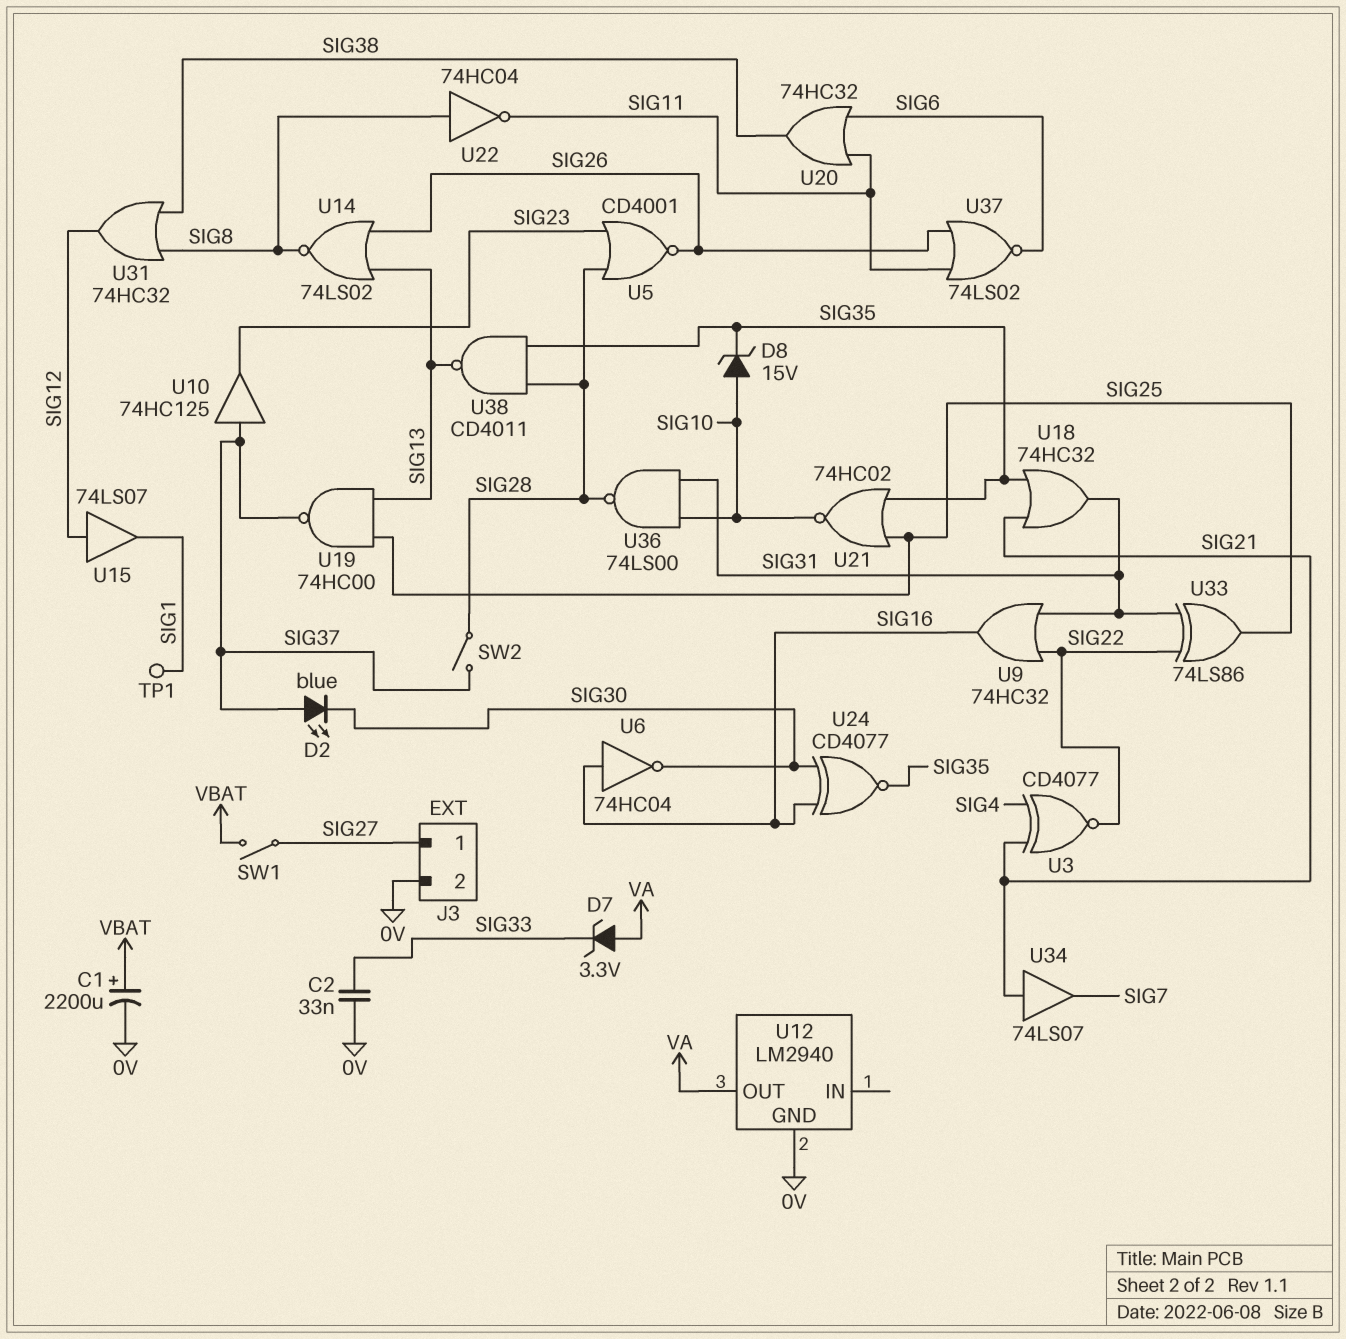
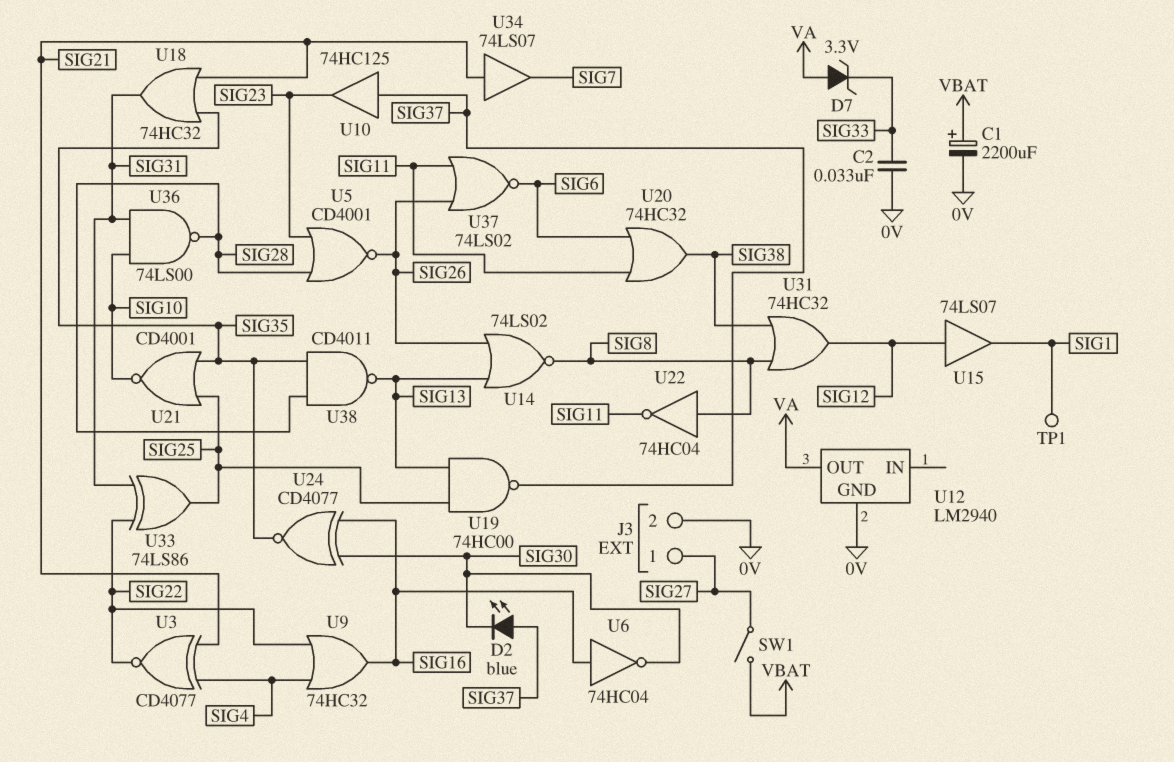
D8: zener 15V (A SIG10, K SIG35) -> none
SW2: switch (SIG28, SIG37) -> none
U9: OR 74HC32 (in SIG22, in SIG31, out SIG16) -> OR 74HC32 (in SIG4, in SIG22, out SIG16)
U21: NOR 74HC02 (in SIG25, in SIG35, out SIG10) -> NOR CD4001 (in SIG25, in SIG35, out SIG10)

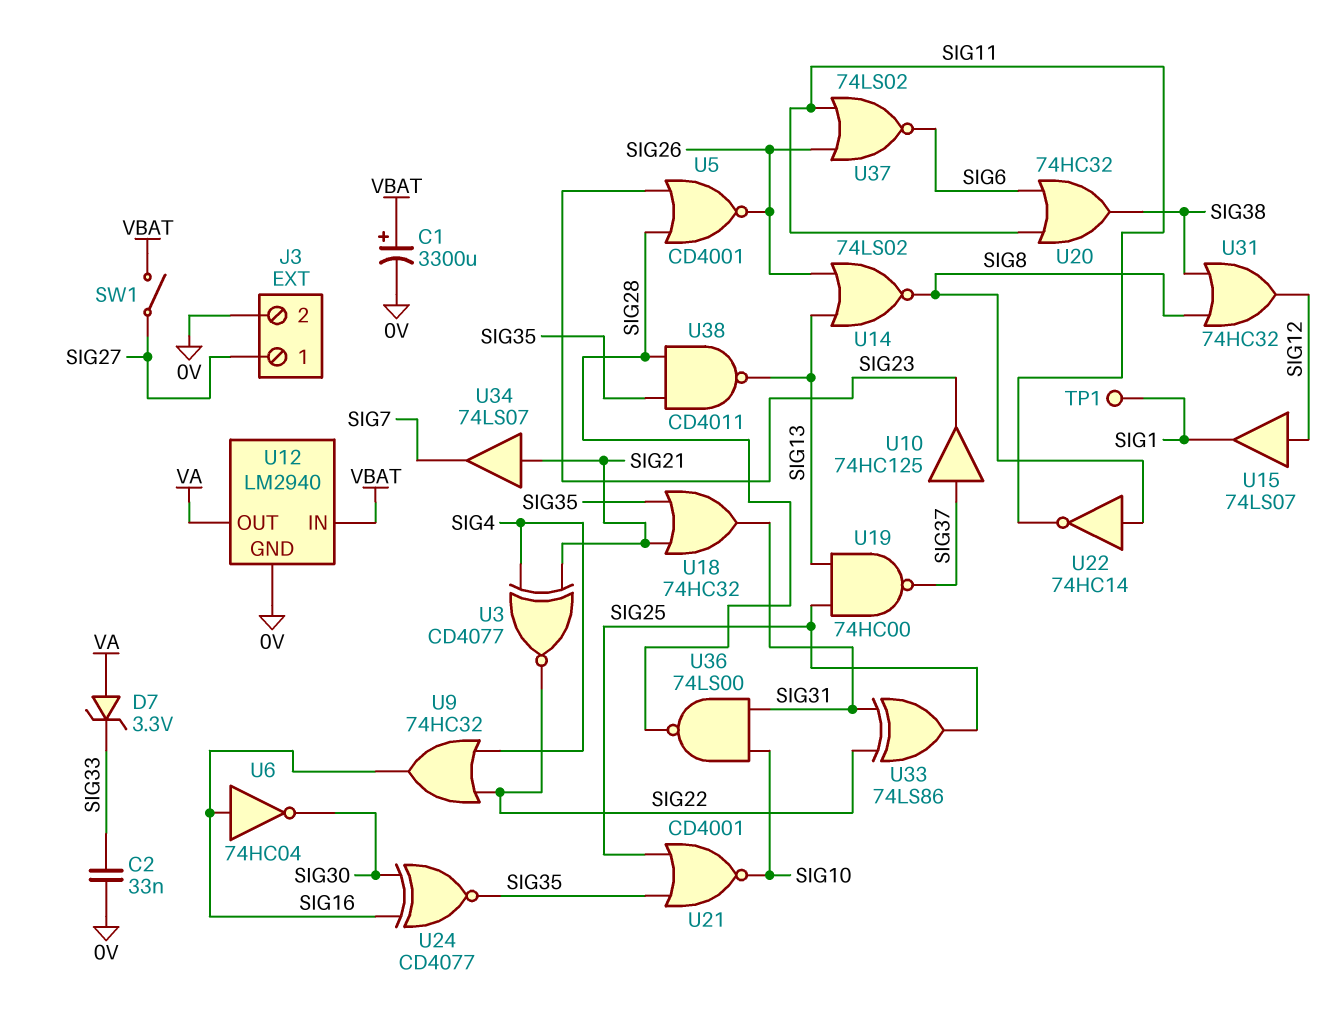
C1: 2200uF (plus VBAT, minus 0V) -> 3300uF (plus VBAT, minus 0V)
D2: LED blue (A SIG37, K SIG30) -> none
U12 pin IN: none -> VBAT
U22: NOT 74HC04 (in SIG8, out SIG11) -> NOT 74HC14 (in SIG8, out SIG11)

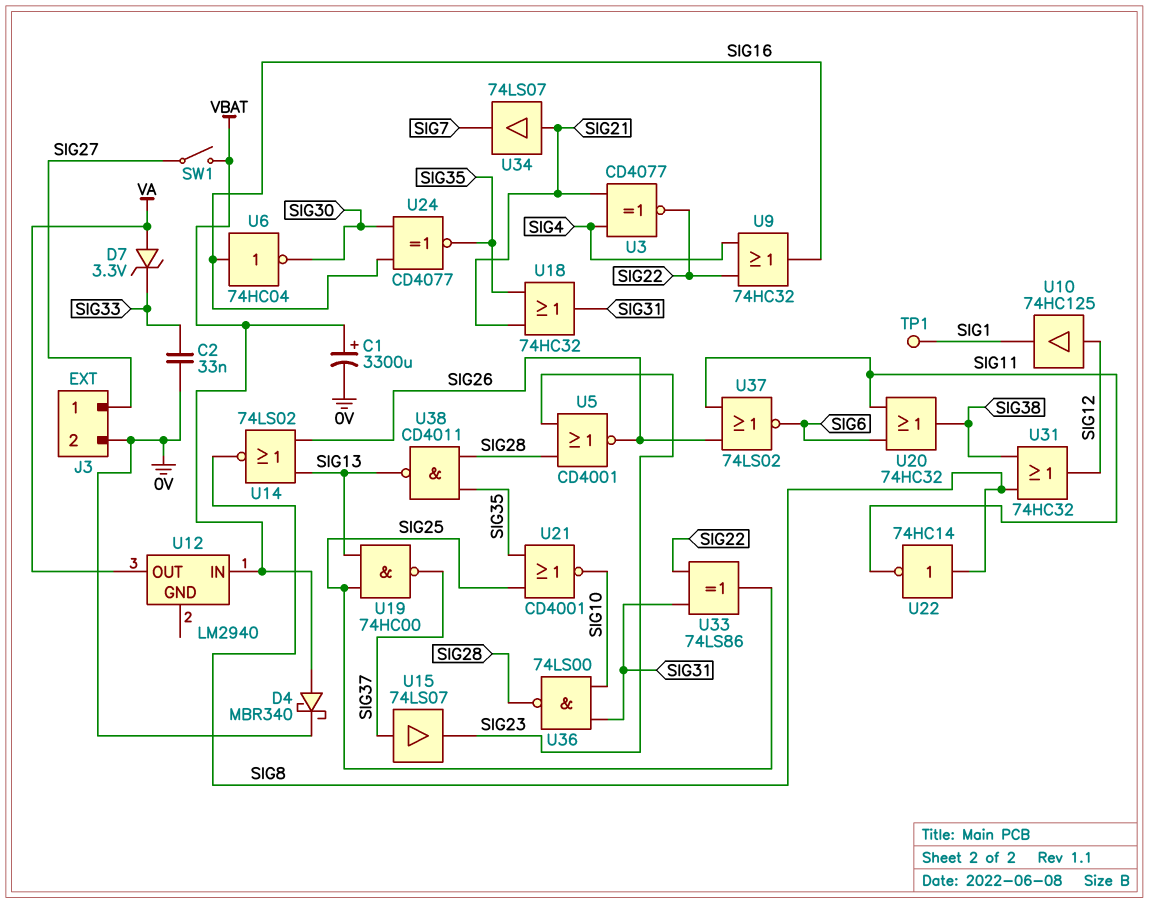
D4: none -> schottky MBR340 (A VBAT, K 0V)
U10: buffer 74HC125 (in SIG37, out SIG23) -> buffer 74HC125 (in SIG12, out SIG1)
U12 pin GND: 0V -> none
U15: buffer 74LS07 (in SIG12, out SIG1) -> buffer 74LS07 (in SIG37, out SIG23)

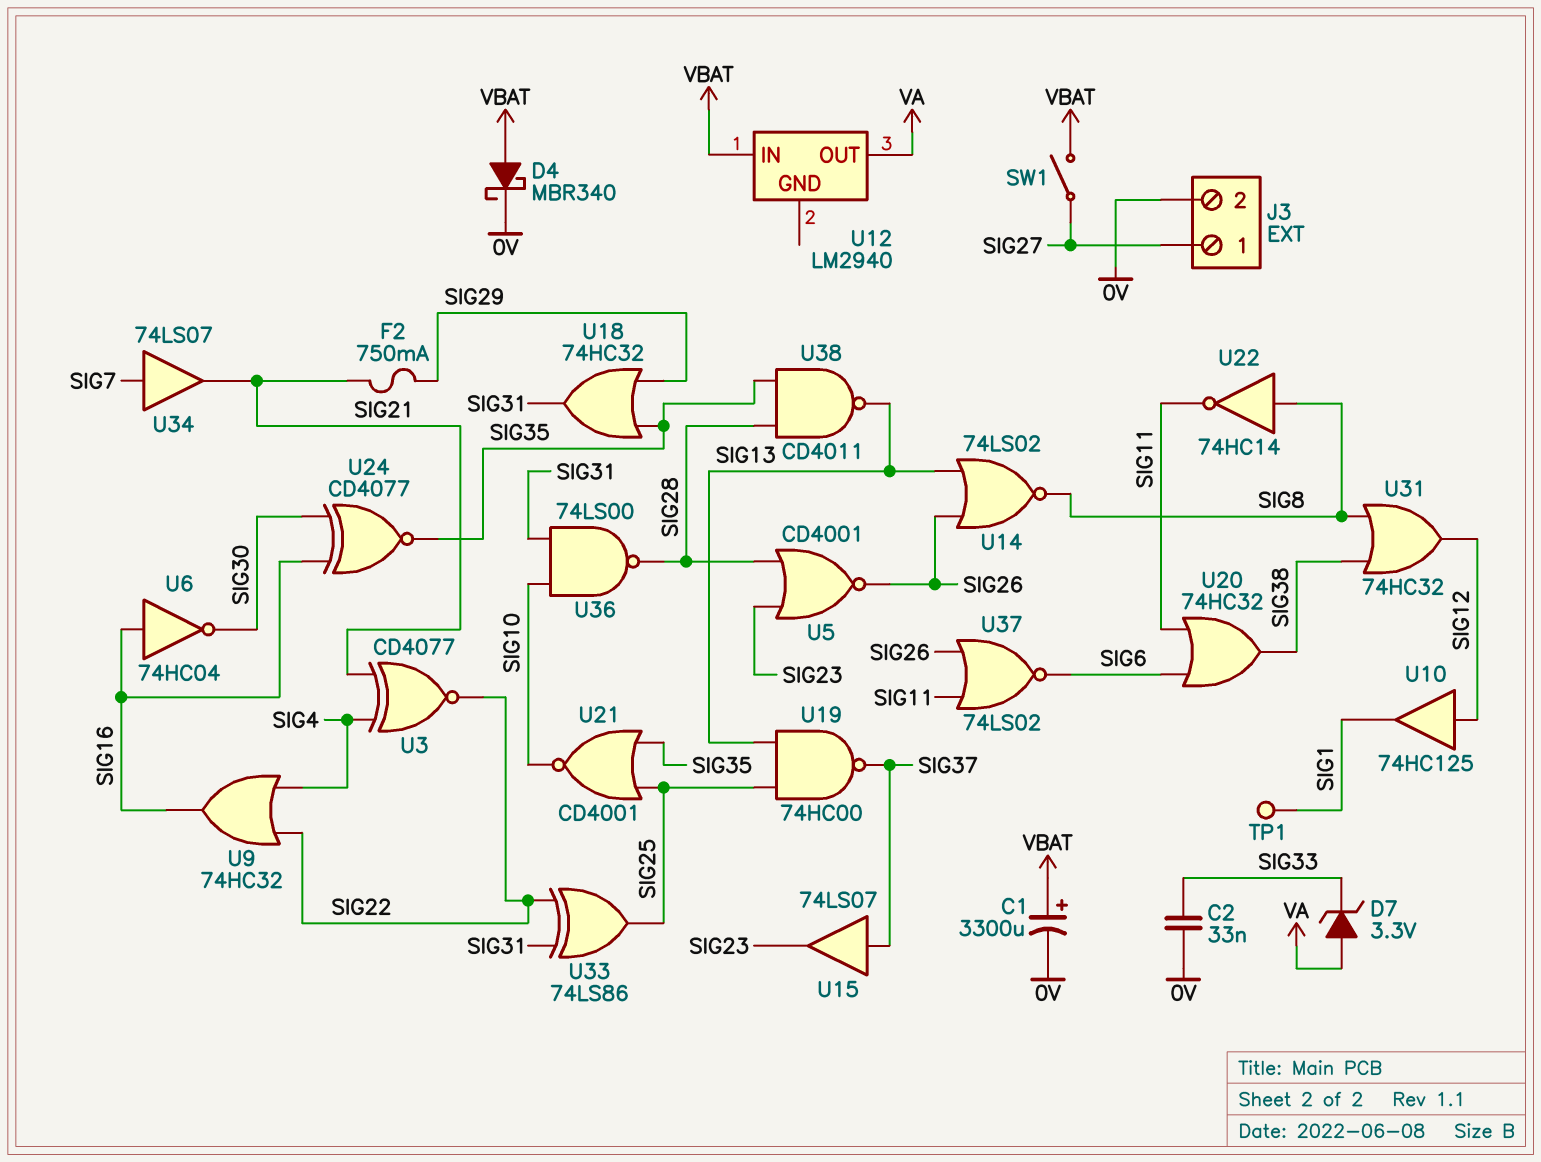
F2: none -> 750mA (SIG21, SIG29)
U18: OR 74HC32 (in SIG21, in SIG35, out SIG31) -> OR 74HC32 (in SIG29, in SIG35, out SIG31)
U34: buffer 74LS07 (in SIG21, out SIG7) -> buffer 74LS07 (in SIG7, out SIG21)

